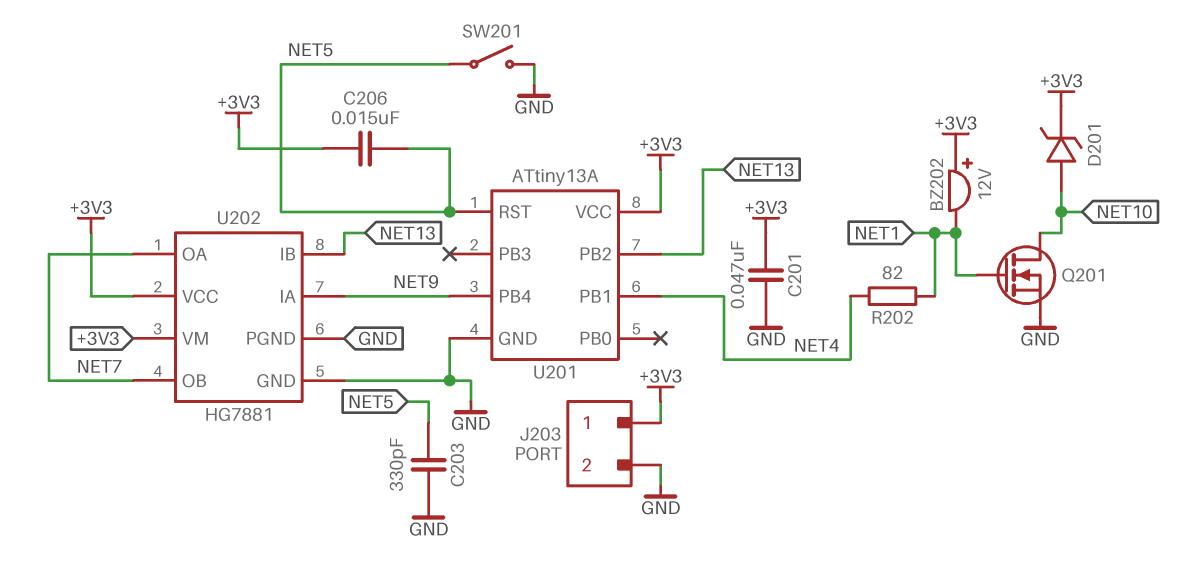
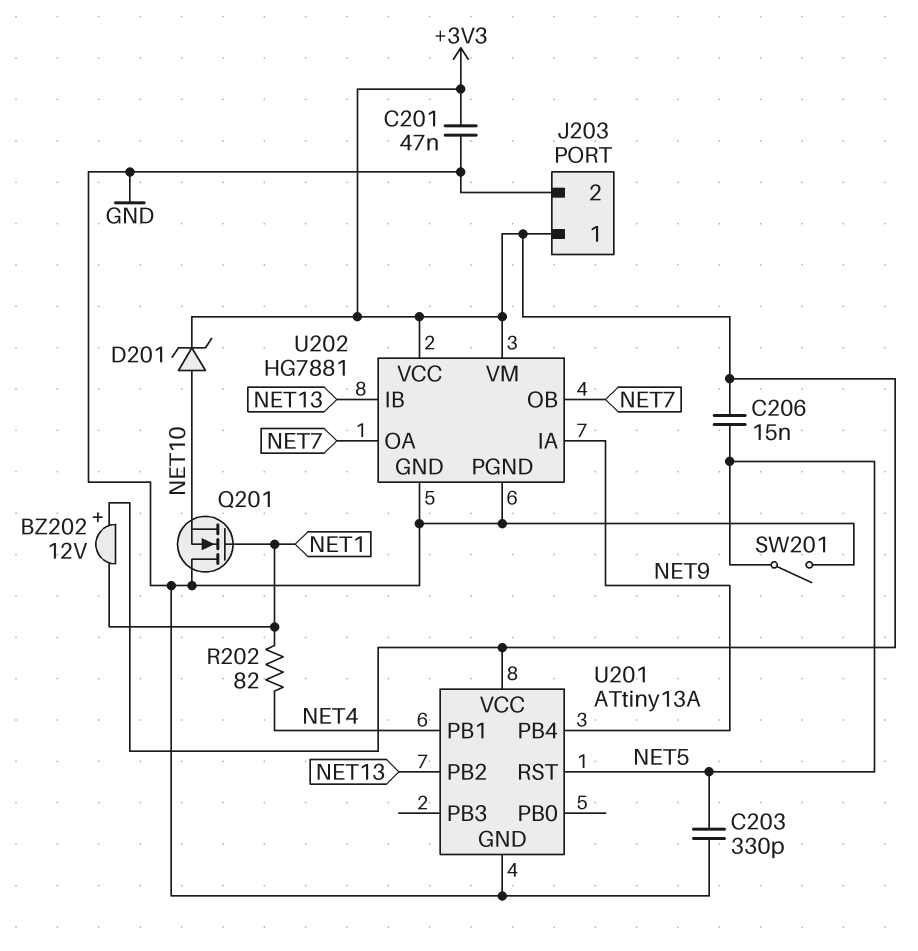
Q201: NMOS (G NET1, D NET10, S GND) -> NMOS (G NET1, D GND, S NET10)

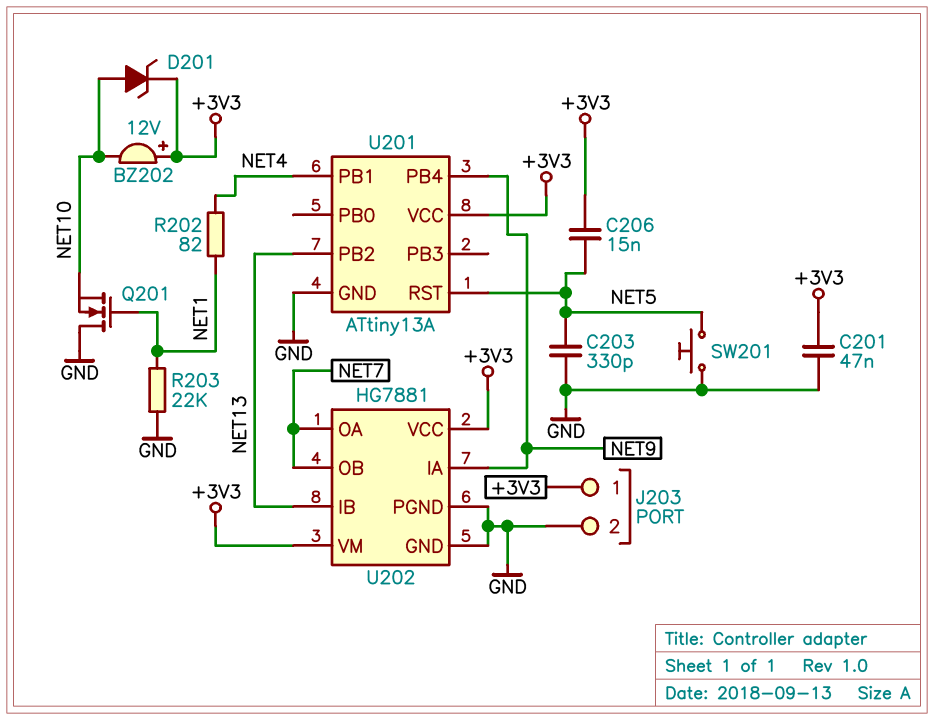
BZ202: buzzer 12V (plus +3V3, minus NET1) -> buzzer 12V (plus +3V3, minus NET10)
R203: none -> 22k (GND, NET1)
SW201: switch (GND, NET5) -> button (GND, NET5)

